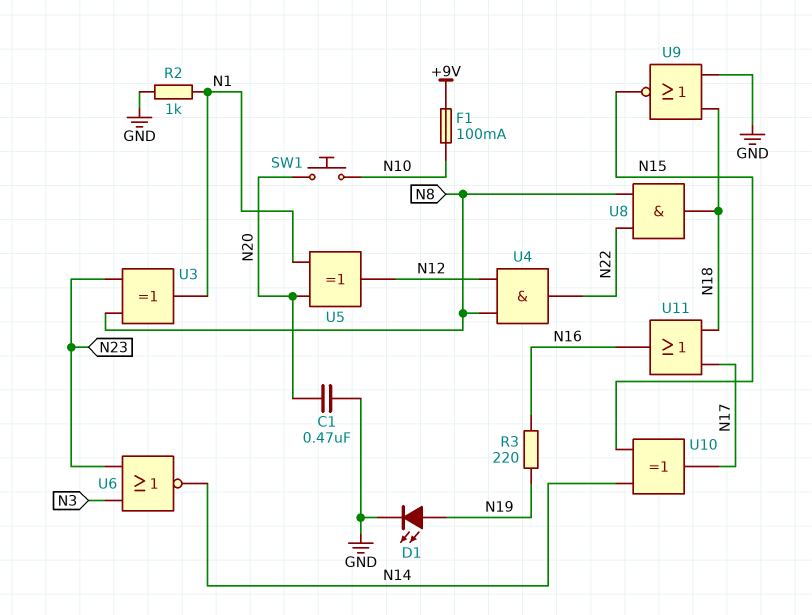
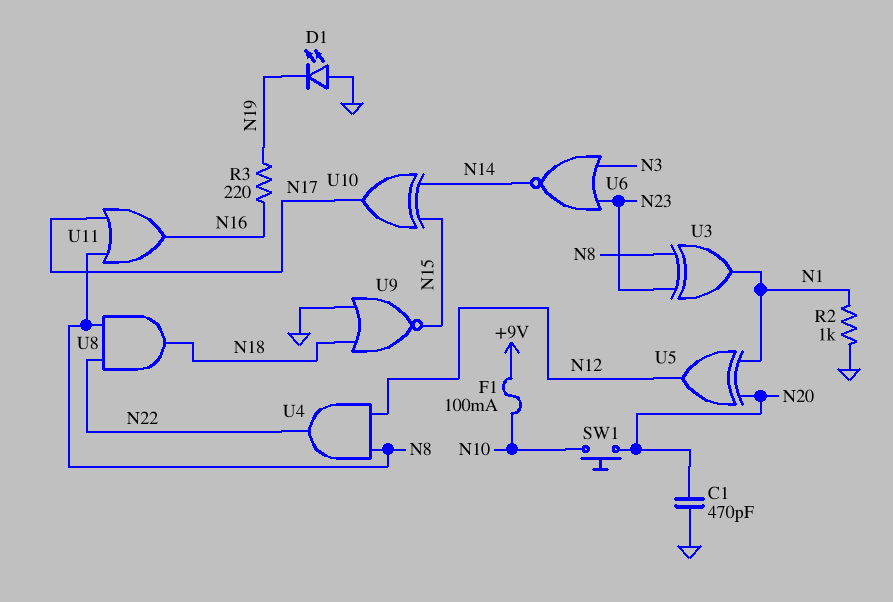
C1: 470nF (GND, N20) -> 470pF (GND, N20)
D1: LED (A N19, K GND) -> LED (A GND, K N19)
U11: OR (in N17, in N18, out N16) -> OR (in N8, in N17, out N16)

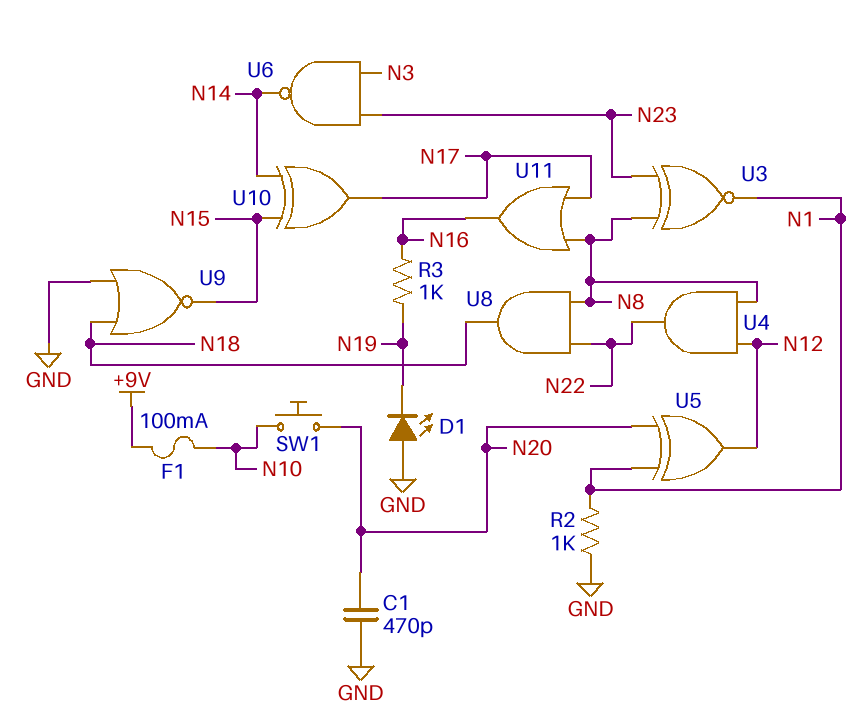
R3: 220 (N16, N19) -> 1k (N16, N19)
U3: XOR (in N8, in N23, out N1) -> XNOR (in N8, in N23, out N1)
U6: NOR (in N3, in N23, out N14) -> NAND (in N3, in N23, out N14)

